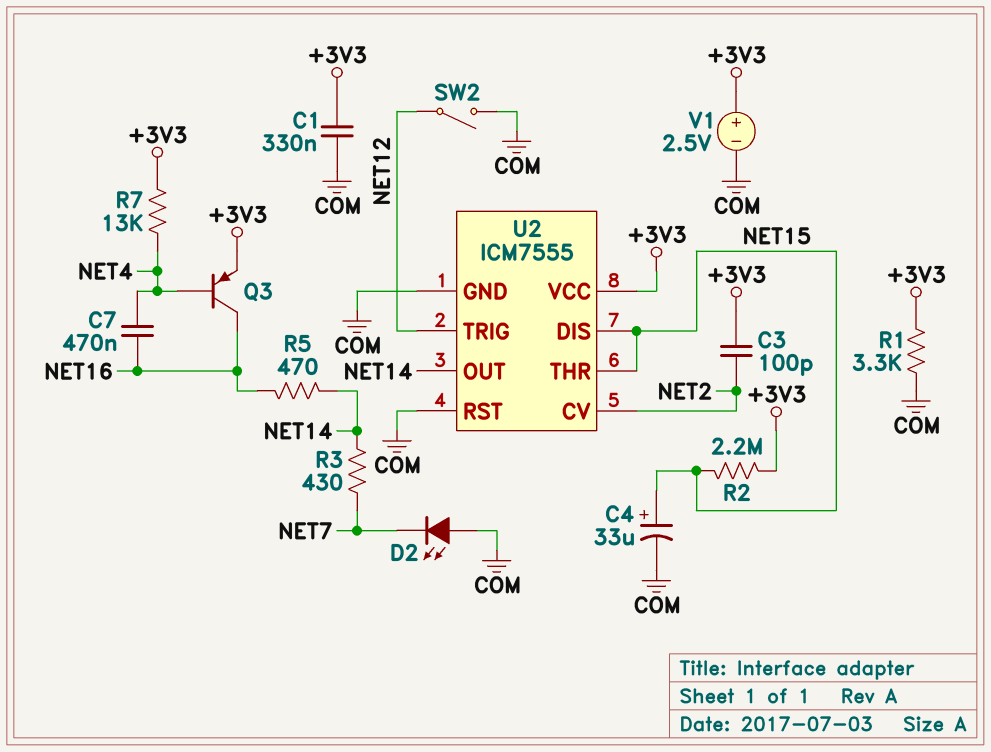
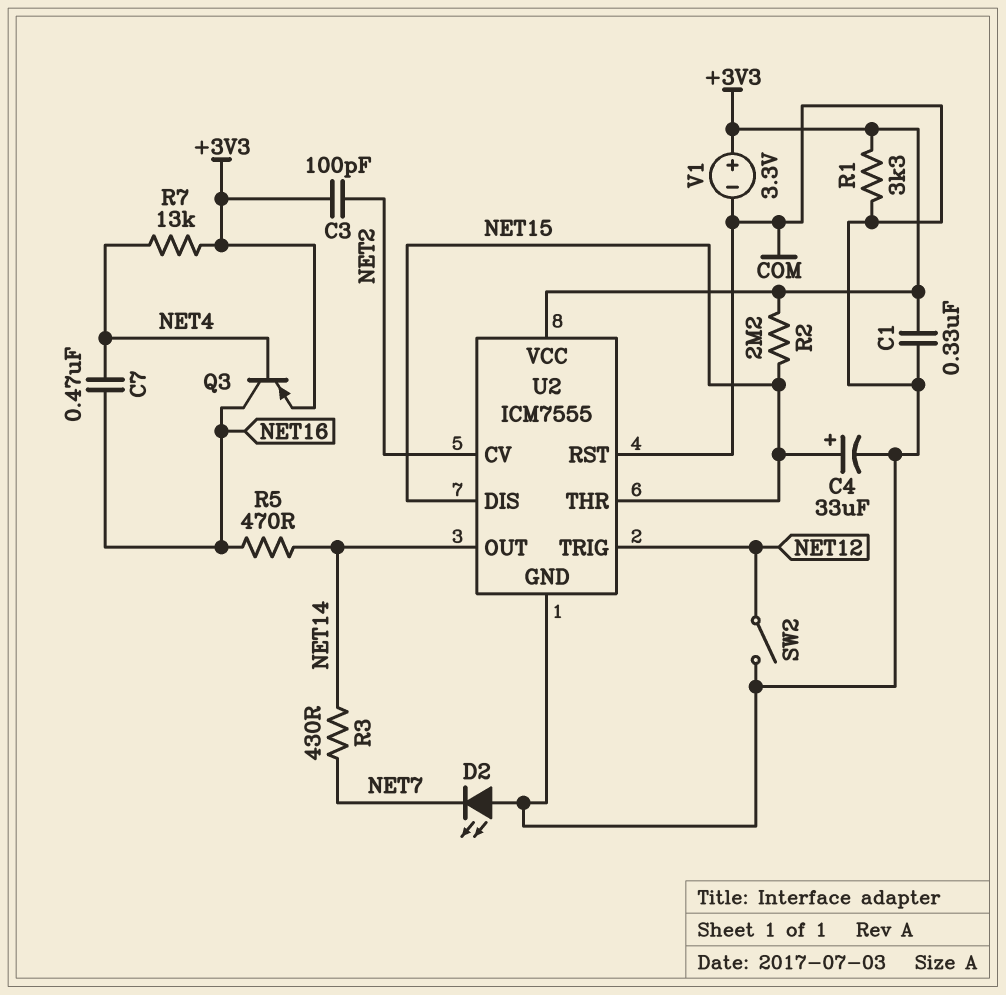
V1: 2.5V (plus +3V3, minus COM) -> 3.3V (plus +3V3, minus COM)

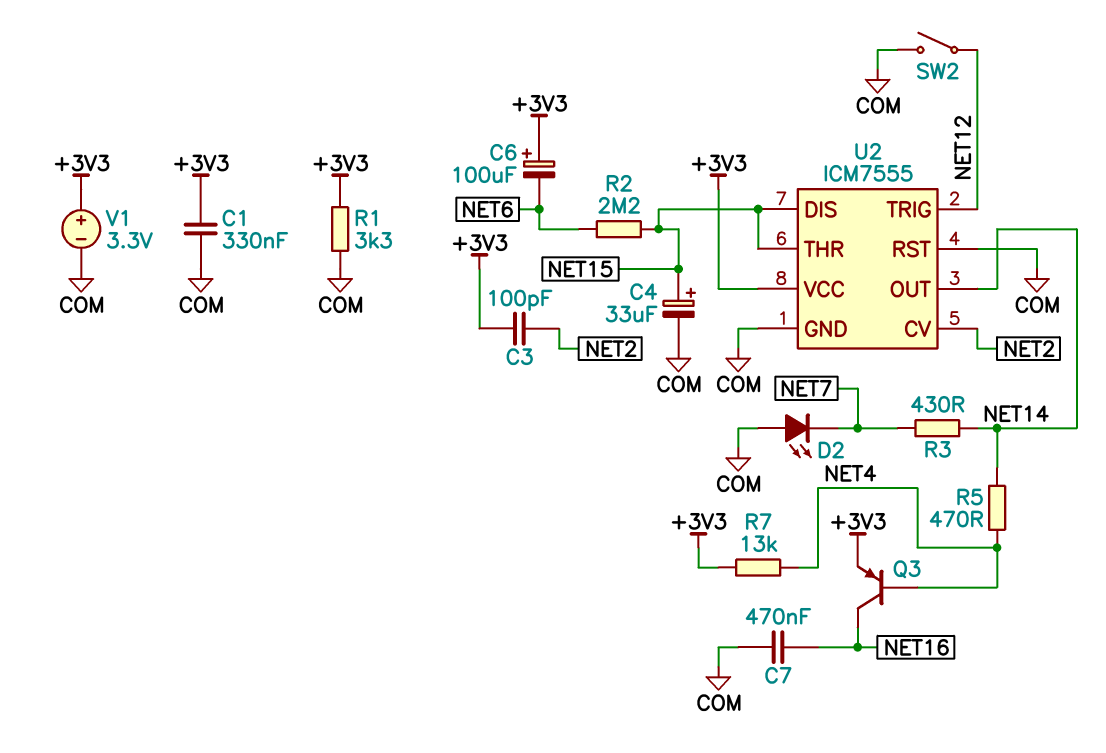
C6: none -> 100uF (plus +3V3, minus NET6)
C7: 470nF (NET4, NET16) -> 470nF (COM, NET16)
R2: 2.2M (+3V3, NET15) -> 2.2M (NET6, NET15)
R5: 470 (NET14, NET16) -> 470 (NET4, NET14)

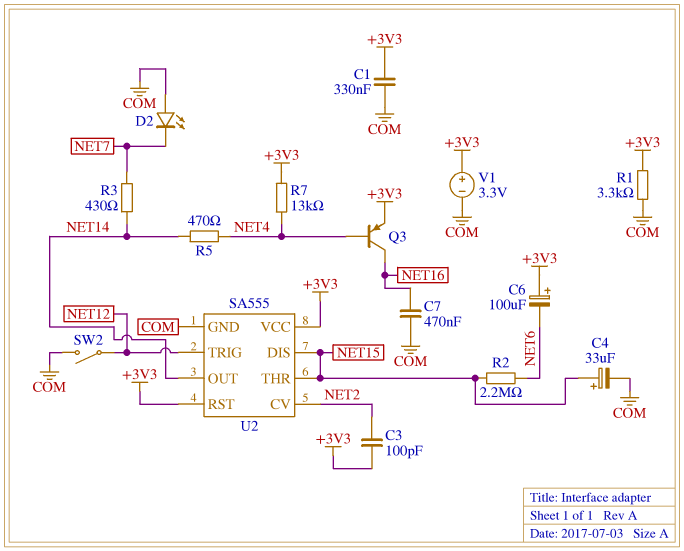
U2: ICM7555 -> SA555
U2 pin RST: COM -> +3V3

